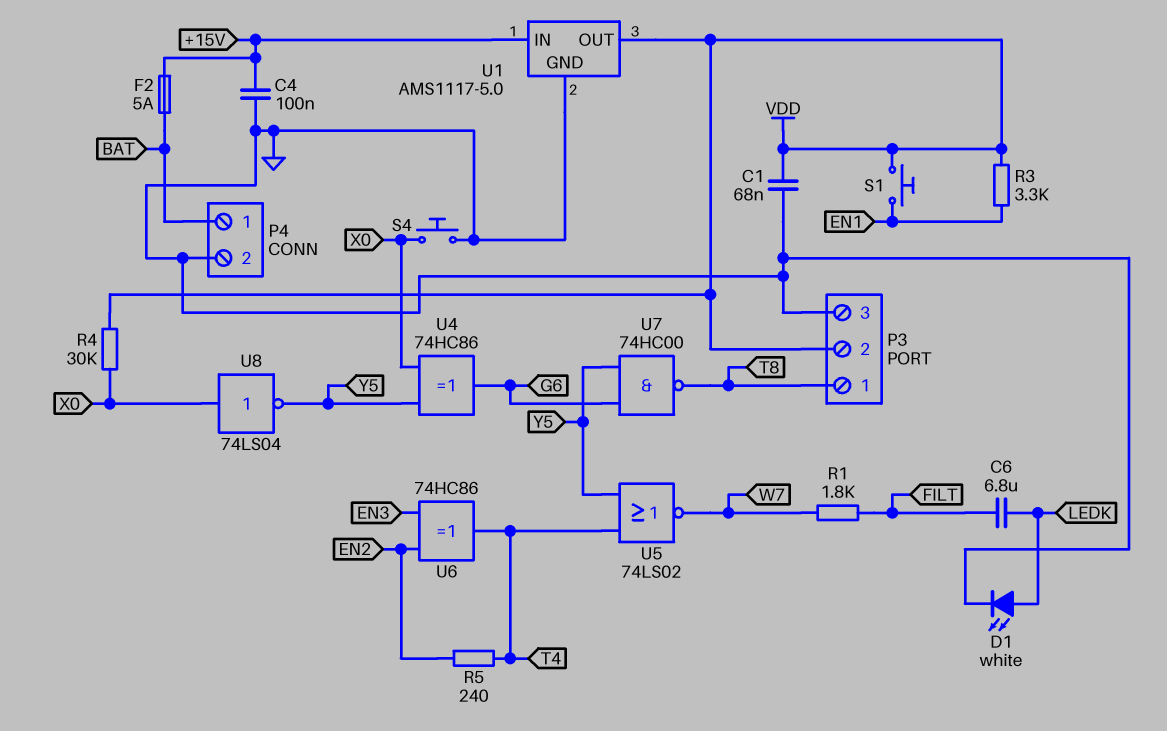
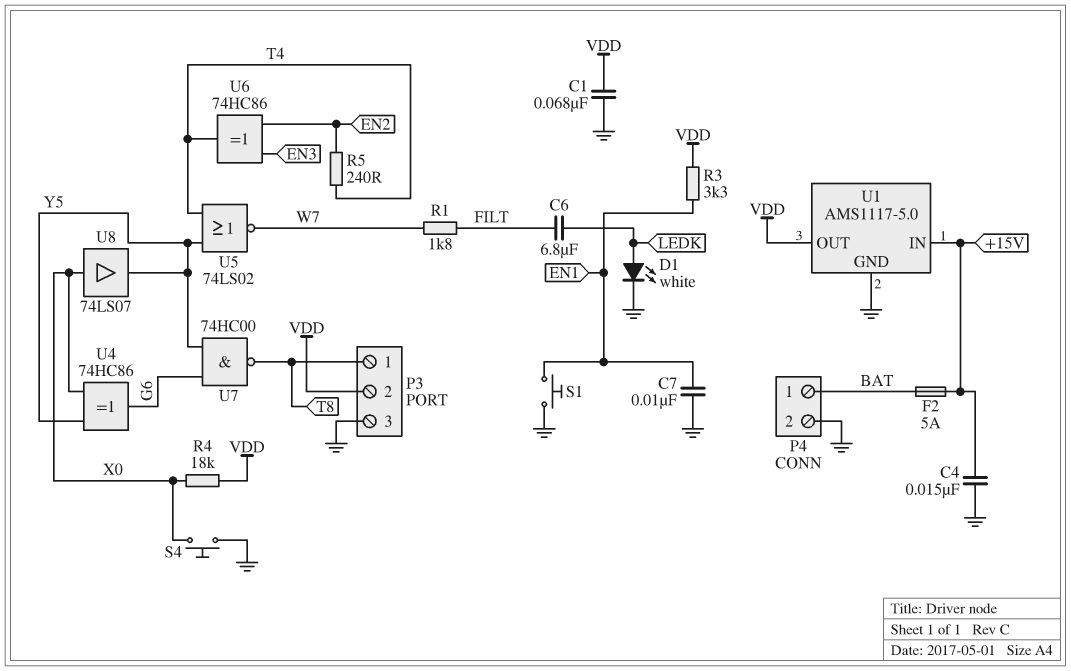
C4: 100nF (+15V, GND) -> 15nF (+15V, GND)
C7: none -> 10nF (EN1, GND)
R4: 30k (VDD, X0) -> 18k (VDD, X0)
S1: button (EN1, VDD) -> button (EN1, GND)
U8: NOT 74LS04 (in X0, out Y5) -> buffer 74LS07 (in X0, out Y5)

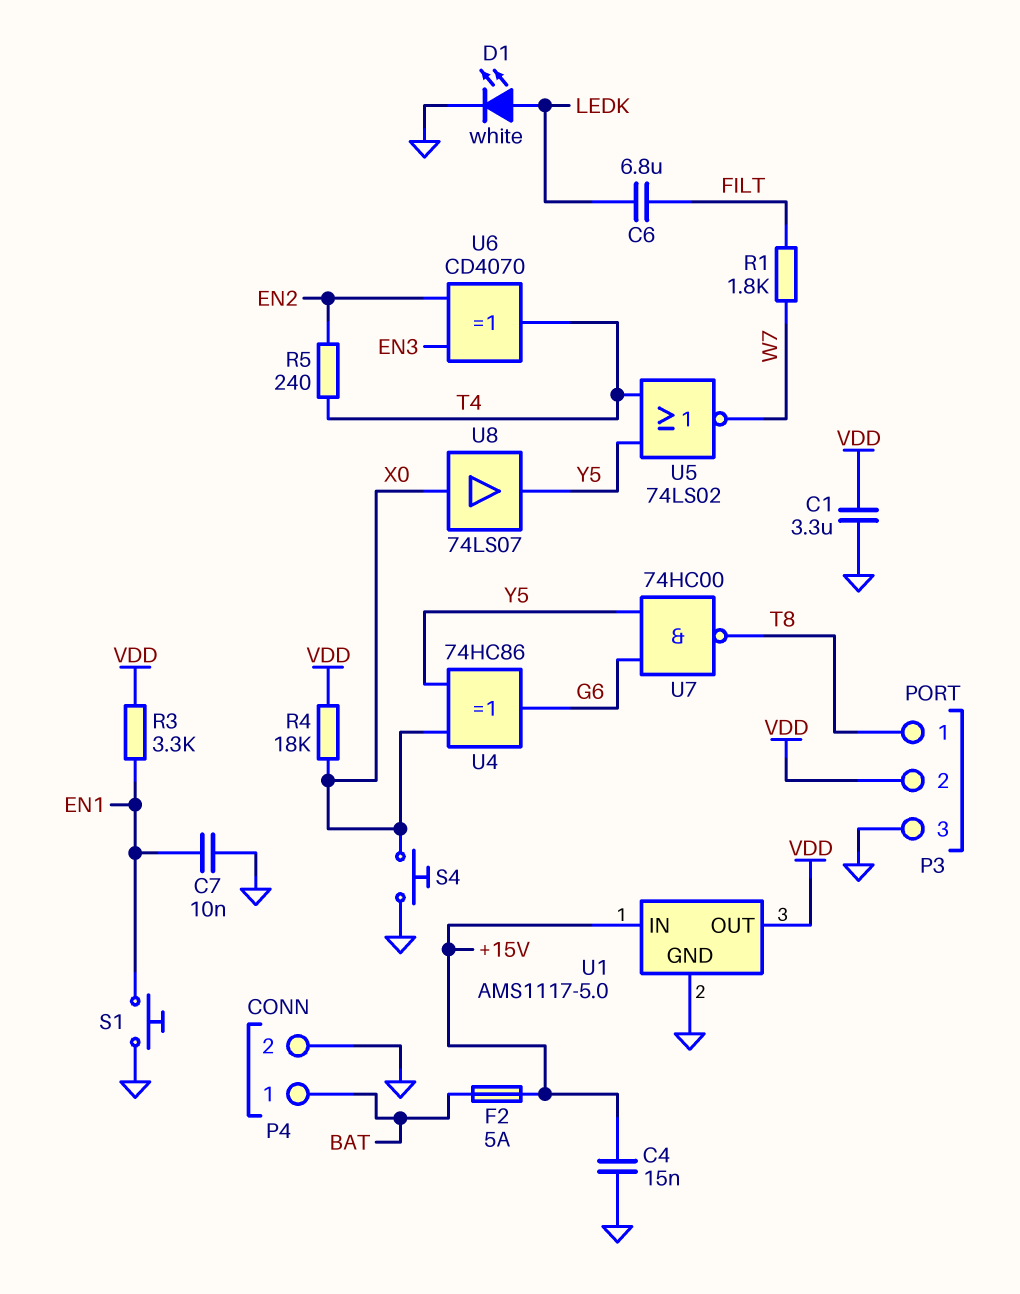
C1: 68nF (GND, VDD) -> 3.3uF (GND, VDD)
U6: XOR 74HC86 (in EN2, in EN3, out T4) -> XOR CD4070 (in EN2, in EN3, out T4)

